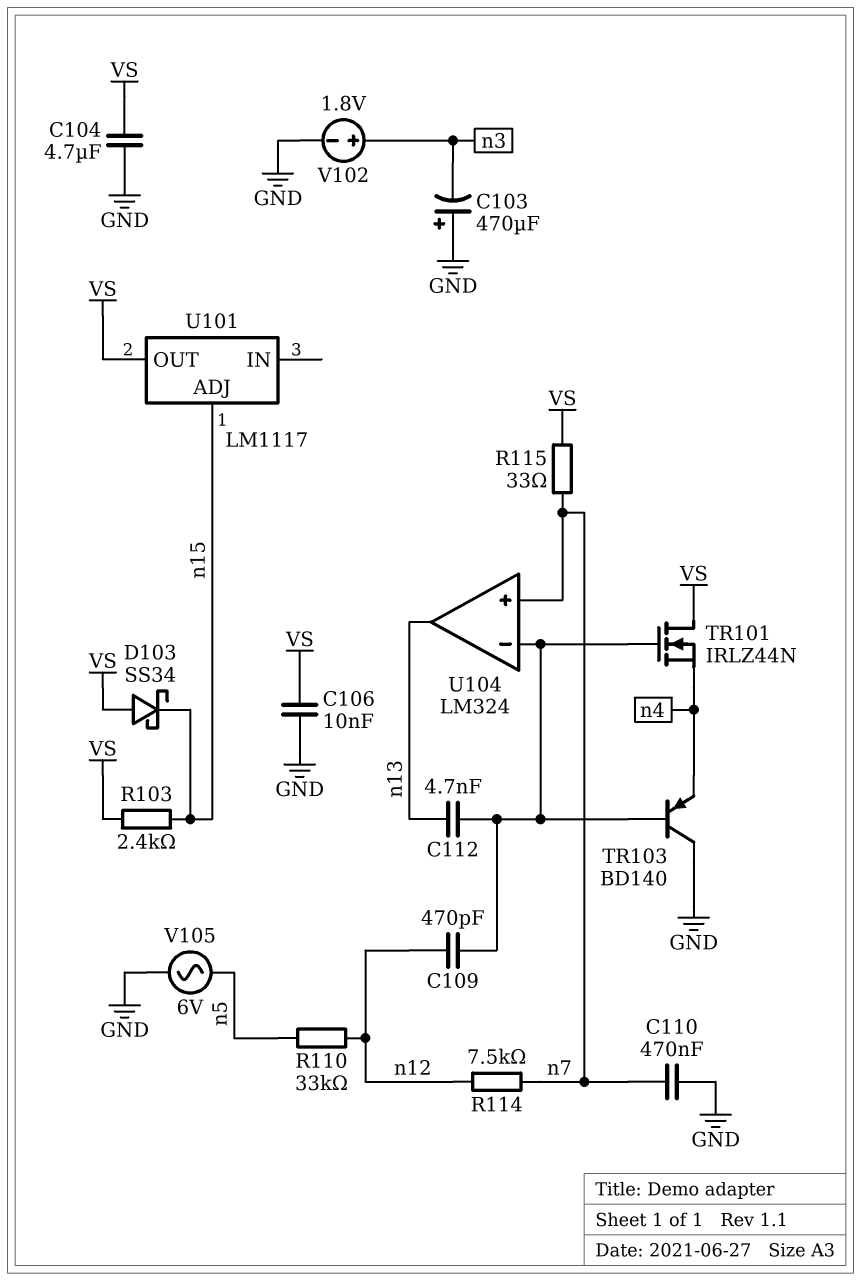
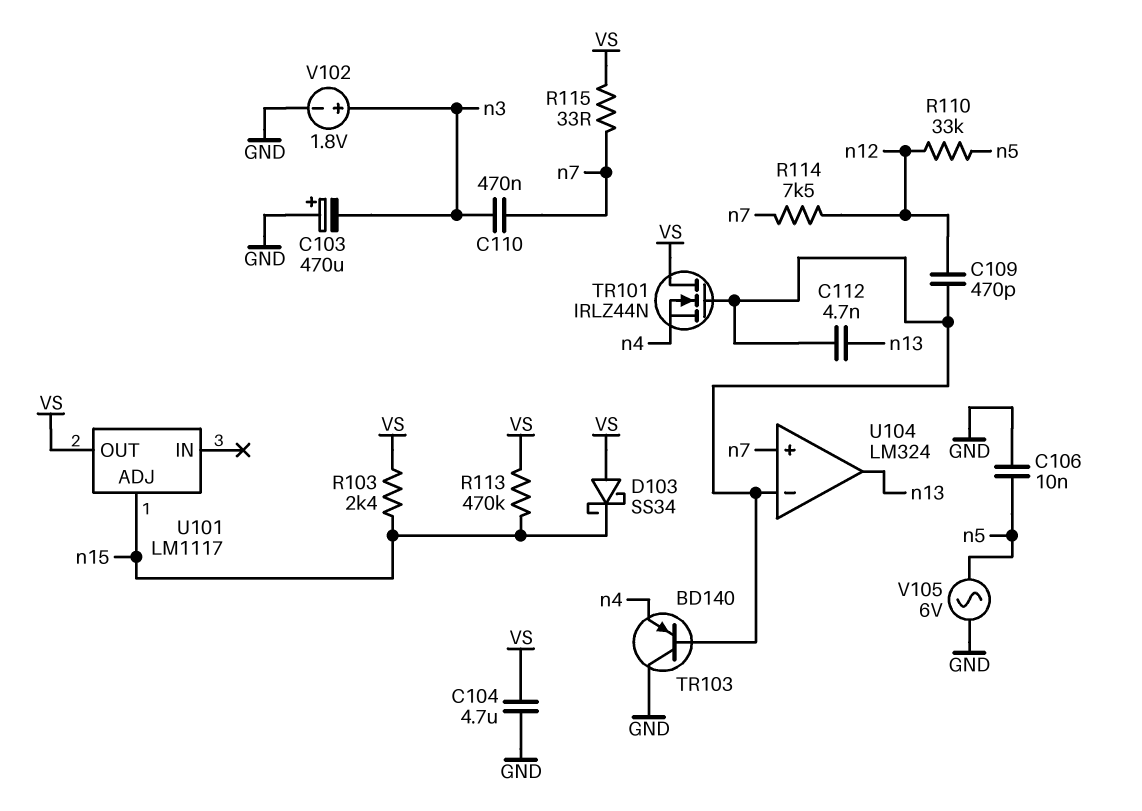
C106: 10nF (GND, VS) -> 10nF (GND, n5)
C110: 470nF (GND, n7) -> 470nF (n3, n7)
R113: none -> 470k (VS, n15)

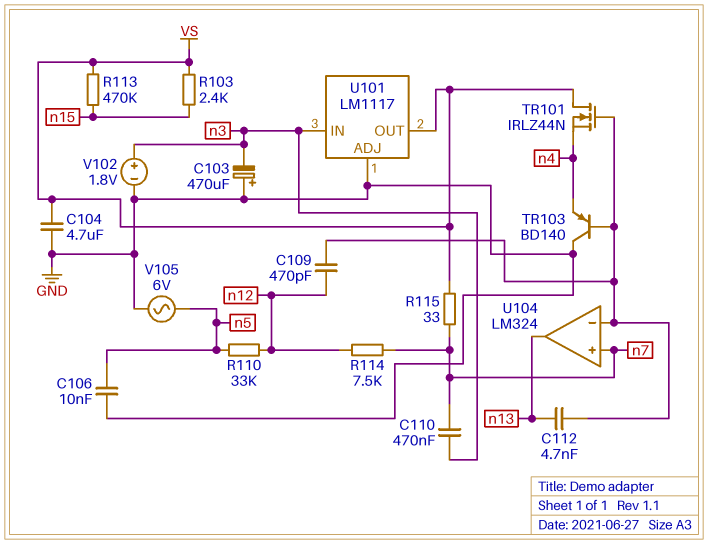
D103: schottky SS34 (A VS, K n15) -> none
U101 pin ADJ: n15 -> GND
U101 pin IN: none -> n3

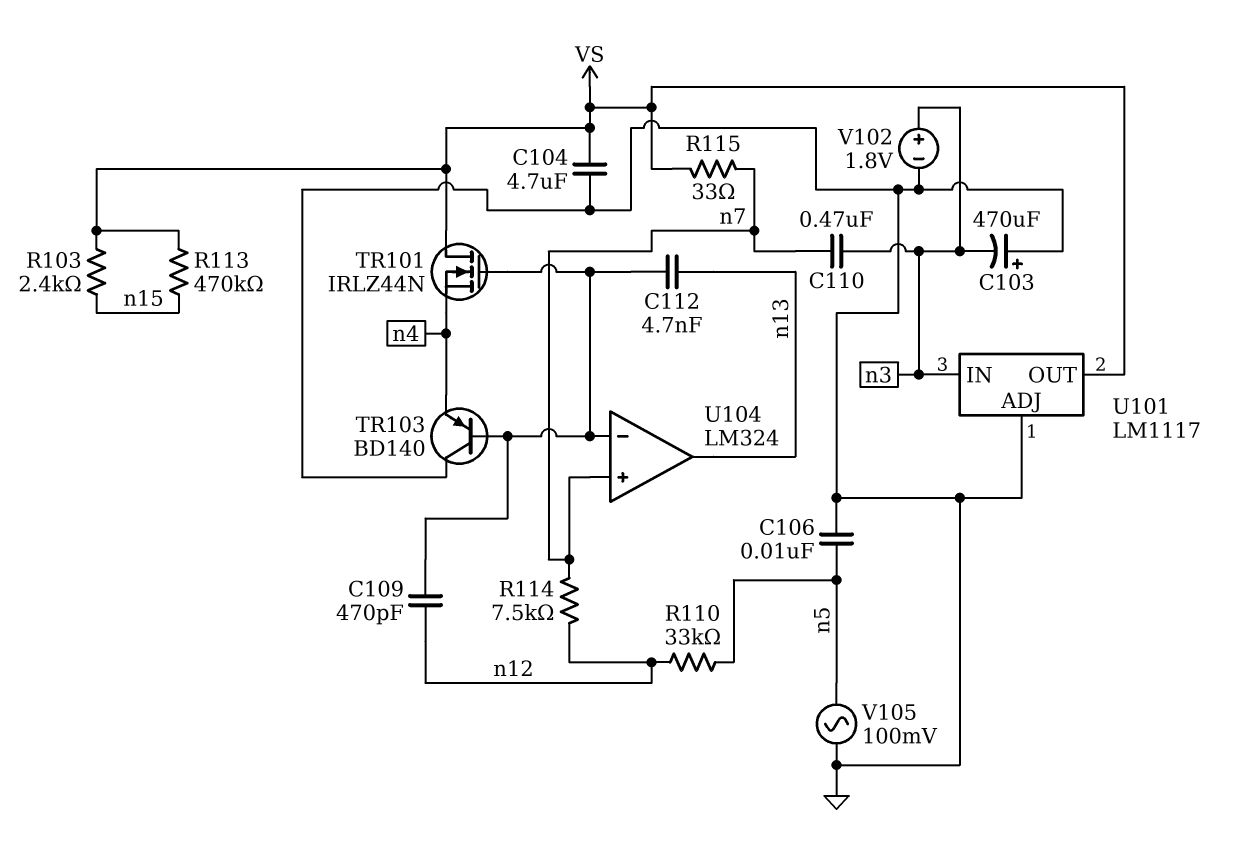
V105: AC 6V (GND, n5) -> AC 100mV (GND, n5)

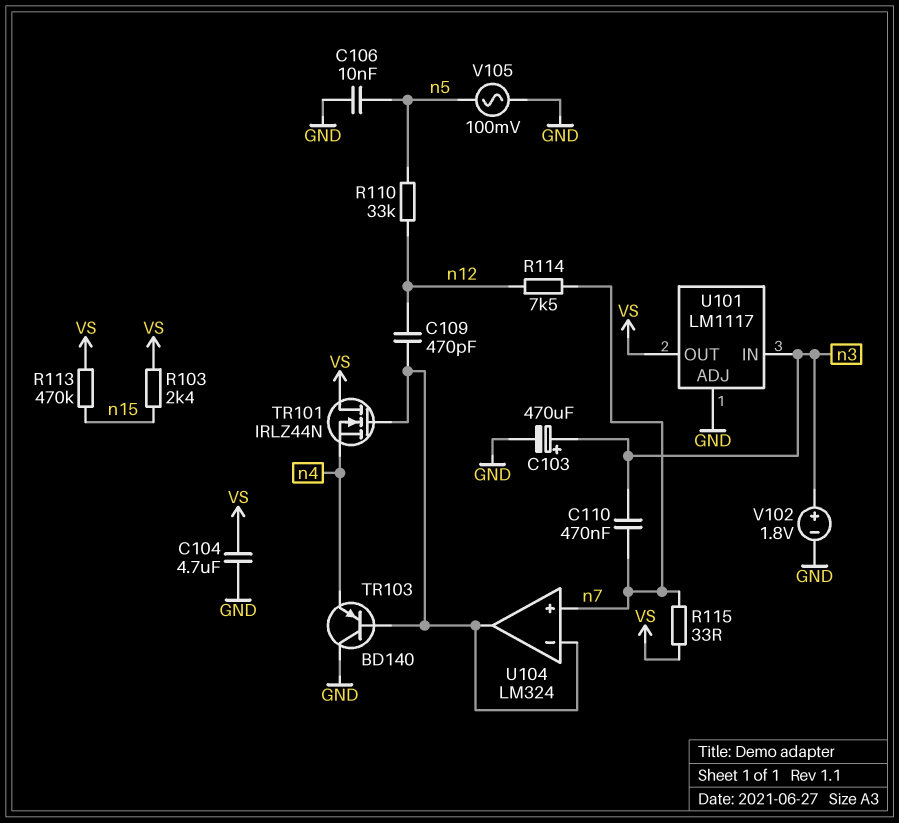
C103: 470uF (plus GND, minus n3) -> 470uF (plus n3, minus GND)
C112: 4.7nF (U104/in-, n13) -> none
U104 pin out: n13 -> U104/in-

